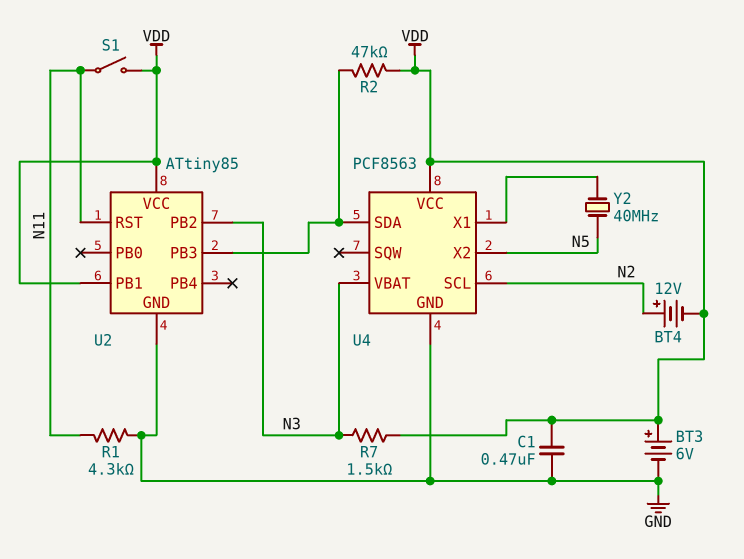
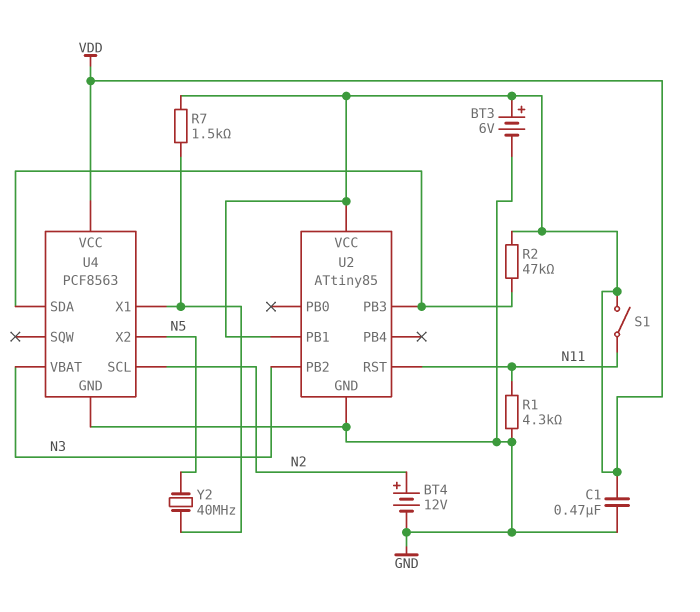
BT4: 12V (plus N2, minus VDD) -> 12V (plus N2, minus GND)
R7: 1.5k (N3, VDD) -> 1.5k (U4/X1, VDD)

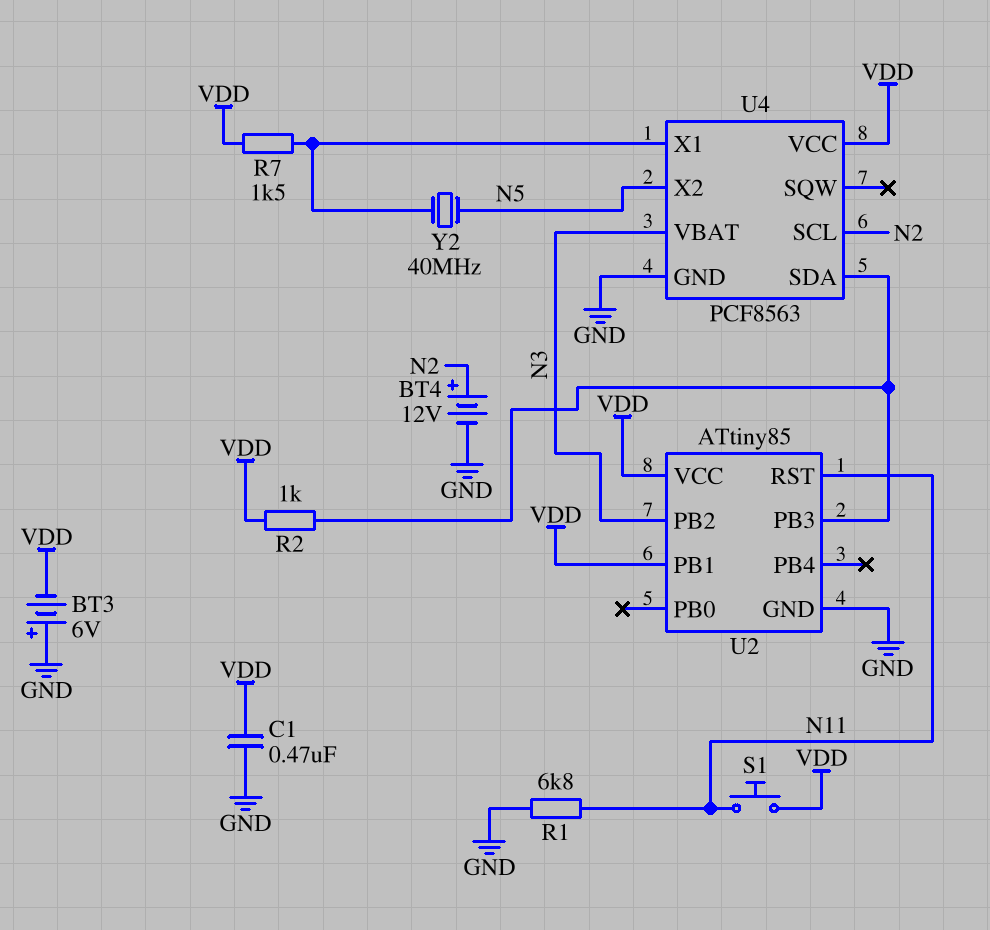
BT3: 6V (plus VDD, minus GND) -> 6V (plus GND, minus VDD)
R1: 4.3k (GND, N11) -> 6.8k (GND, N11)
R2: 47k (U2/PB3, VDD) -> 1k (U2/PB3, VDD)
S1: switch (N11, VDD) -> button (N11, VDD)

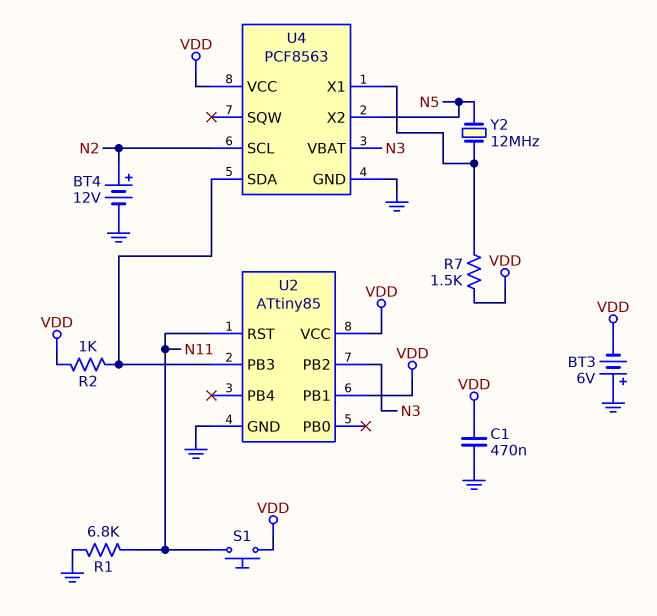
Y2: 40MHz (N5, U4/X1) -> 12MHz (N5, U4/X1)

